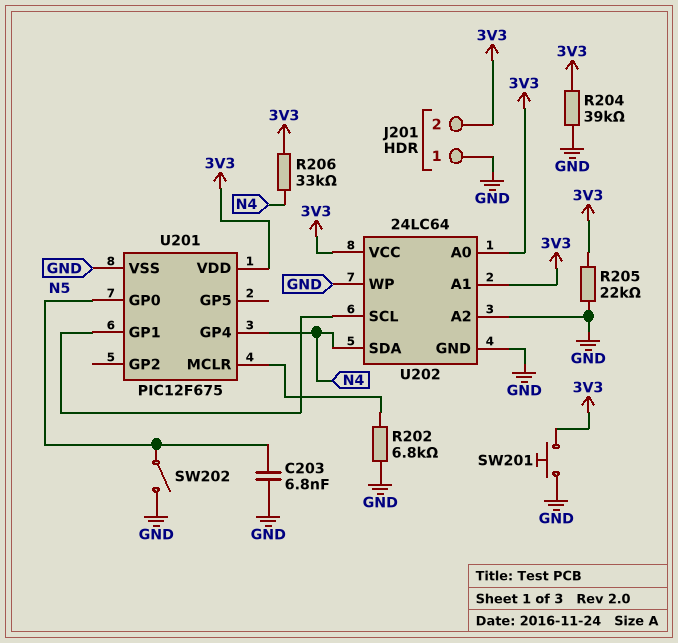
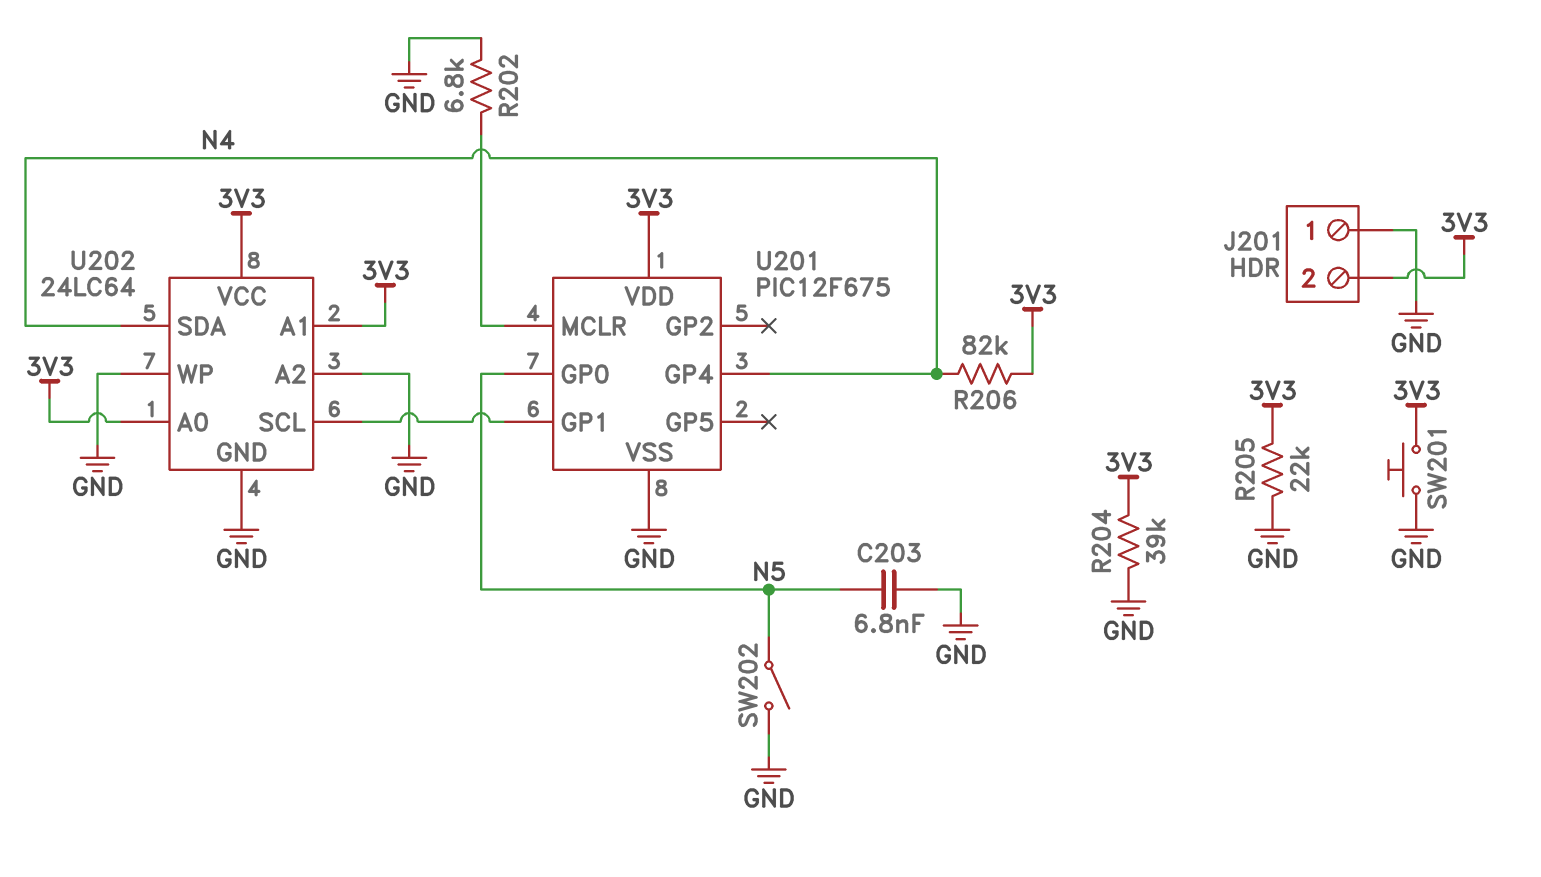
R206: 33k (3V3, N4) -> 82k (3V3, N4)

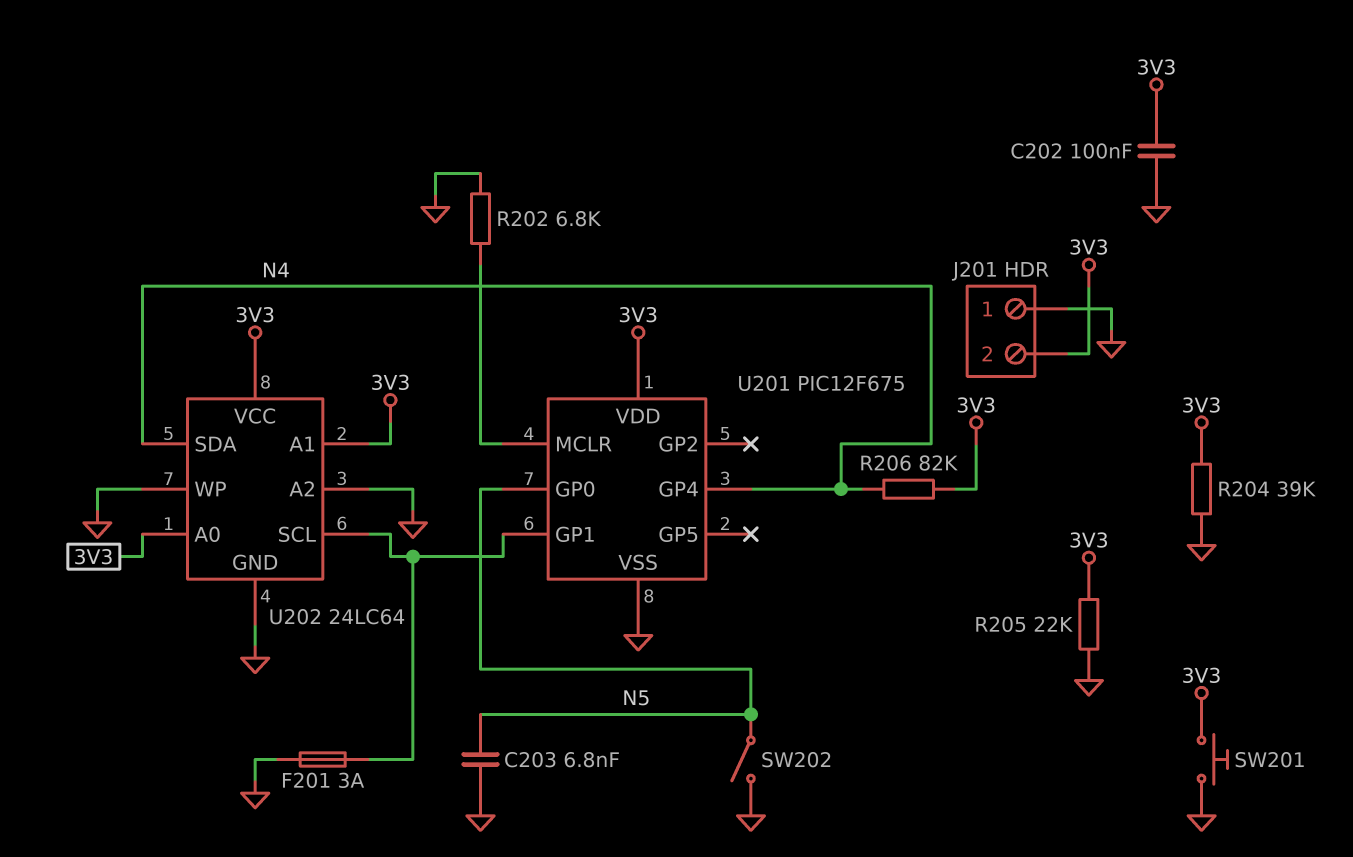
C202: none -> 100nF (3V3, GND)
F201: none -> 3A (GND, U201/GP1)

